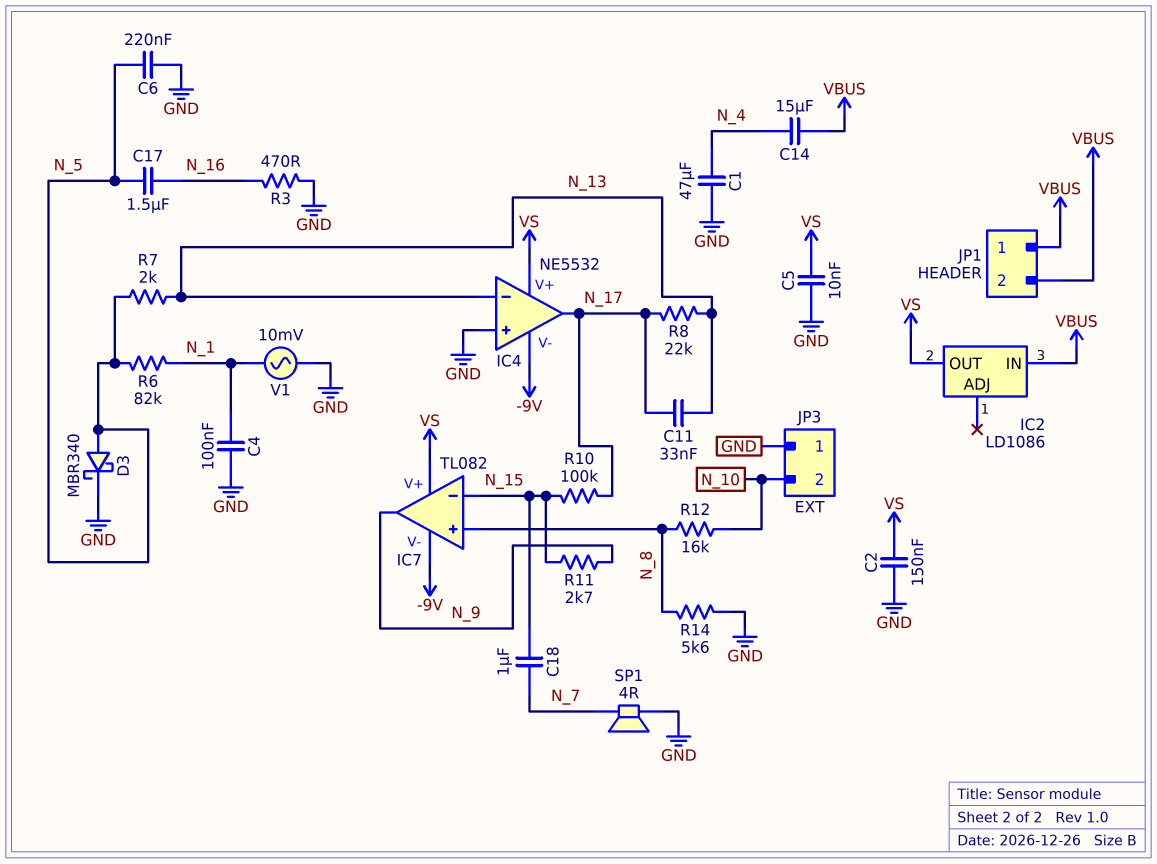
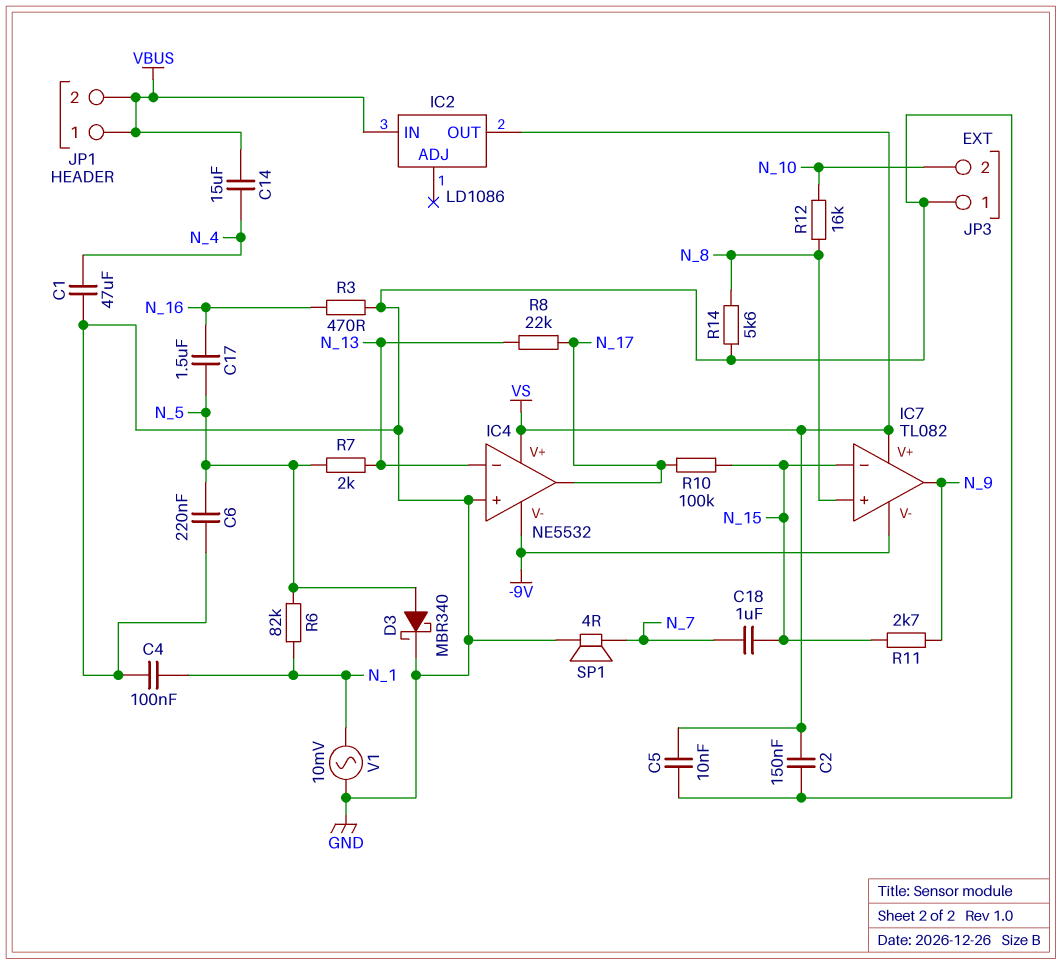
C11: 33nF (N_13, N_17) -> none

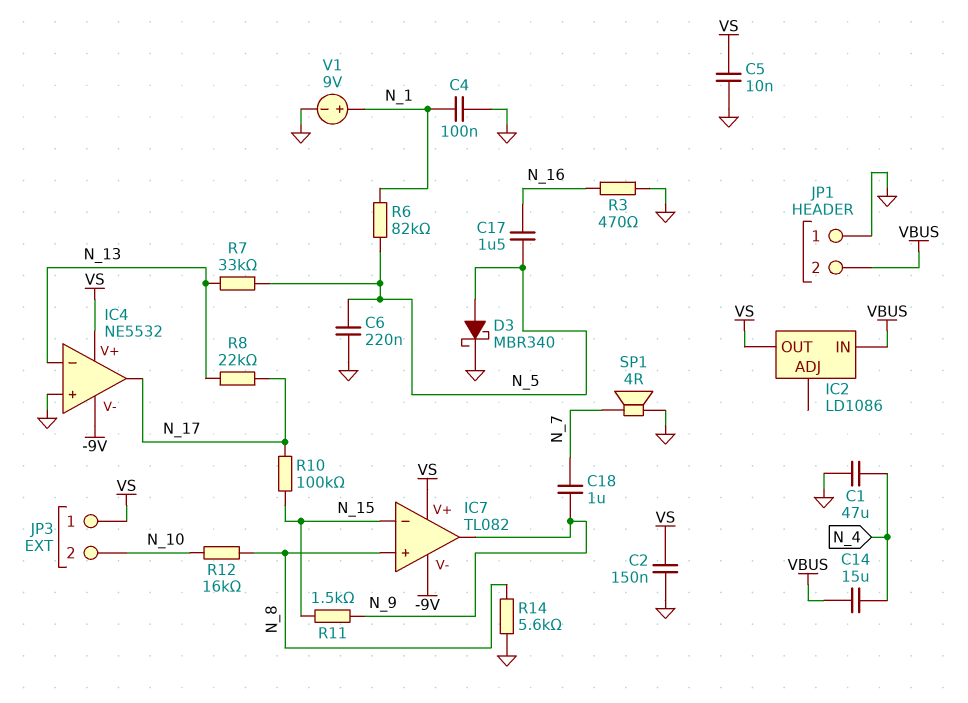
C18: 1uF (N_7, N_15) -> 1uF (N_7, N_9)
JP1 pin 1: VBUS -> GND
JP3 pin 1: GND -> VS
R7: 2k (N_5, N_13) -> 33k (N_5, N_13)
R11: 2.7k (N_9, N_15) -> 1.5k (N_9, N_15)
V1: AC 10mV (GND, N_1) -> 9V (plus N_1, minus GND)

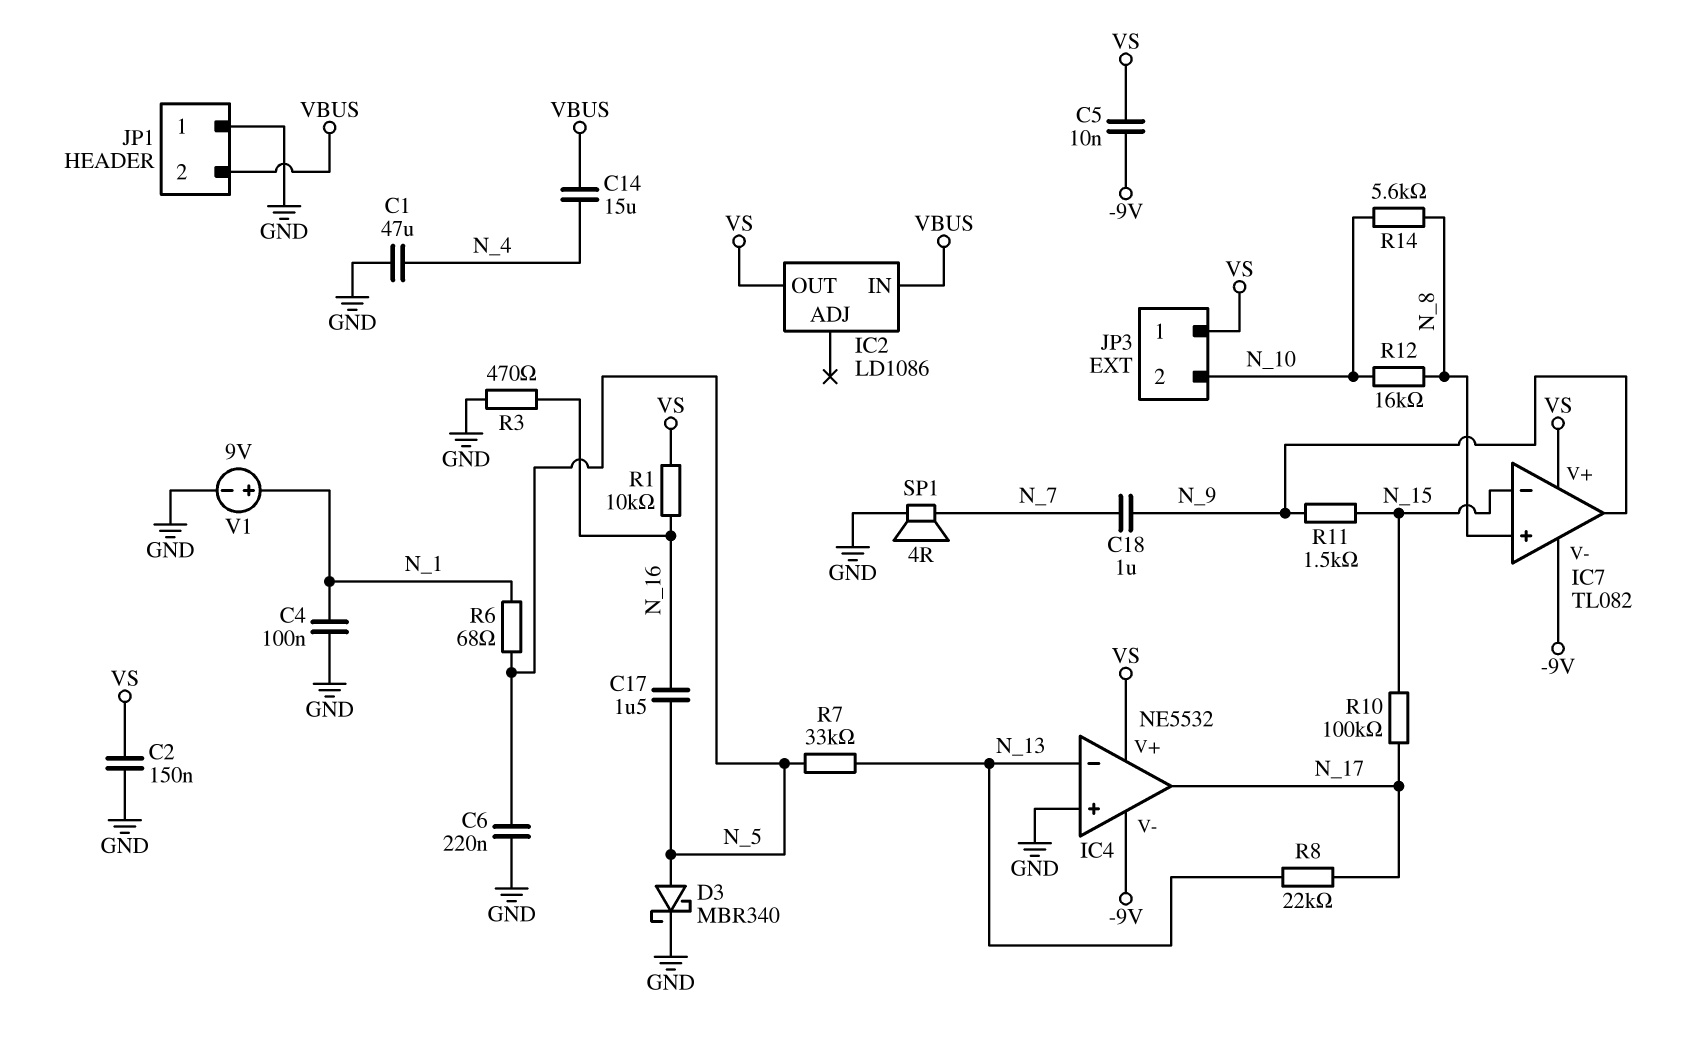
C5: 10nF (GND, VS) -> 10nF (-9V, VS)
R1: none -> 10k (N_16, VS)
R6: 82k (N_1, N_5) -> 68 (N_1, N_5)
R14: 5.6k (GND, N_8) -> 5.6k (N_8, N_10)

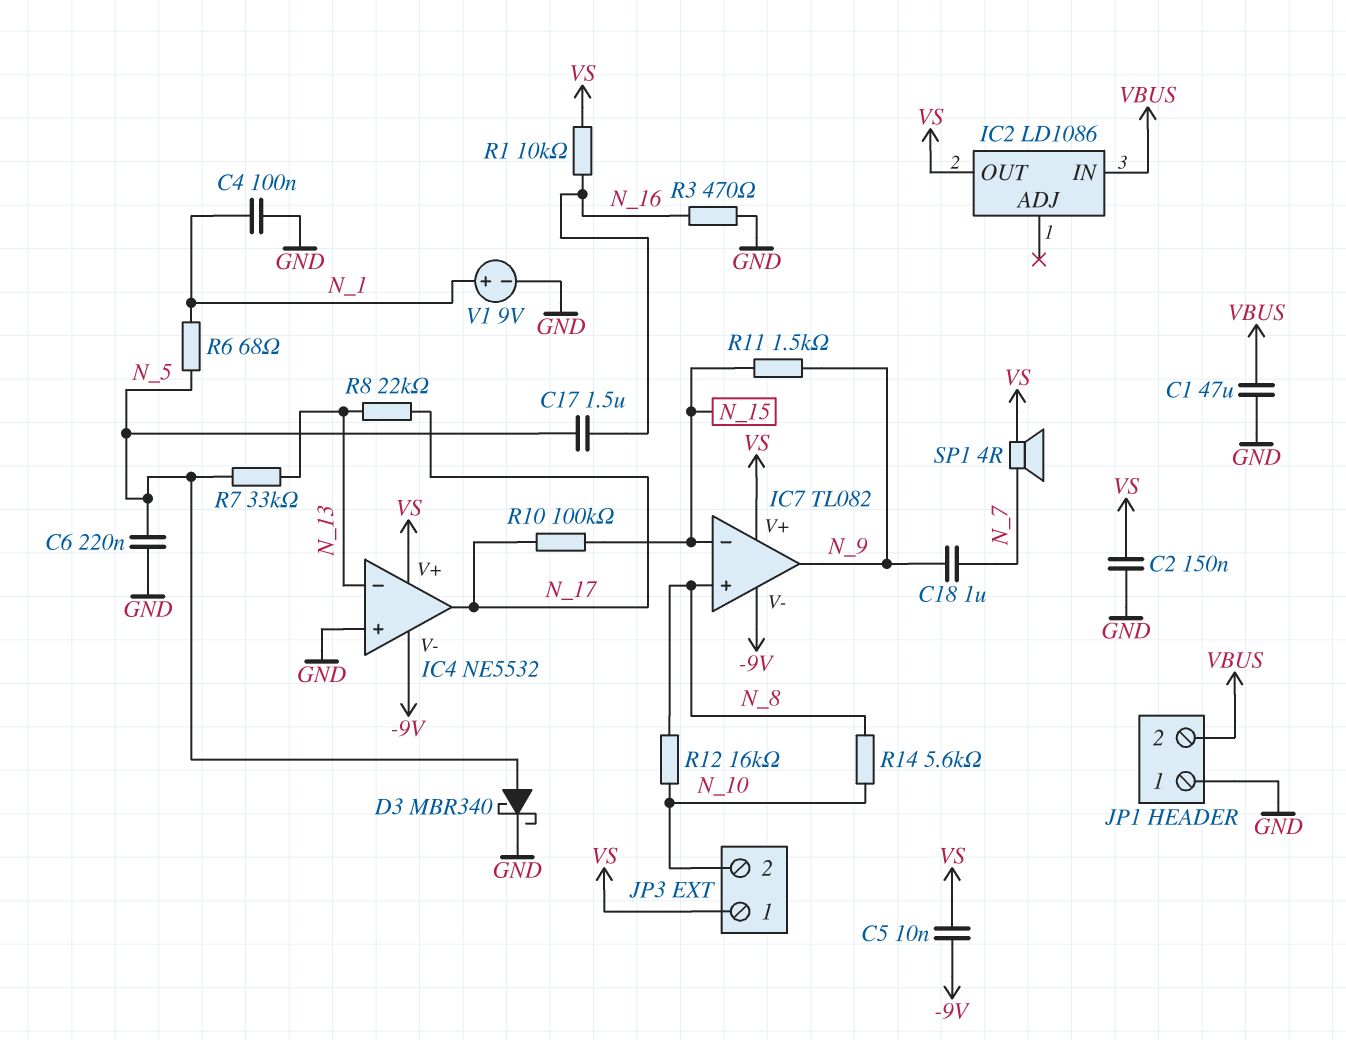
C1: 47uF (GND, N_4) -> 47uF (GND, VBUS)
C14: 15uF (N_4, VBUS) -> none
SP1: speaker 4R (GND, N_7) -> speaker 4R (N_7, VS)

